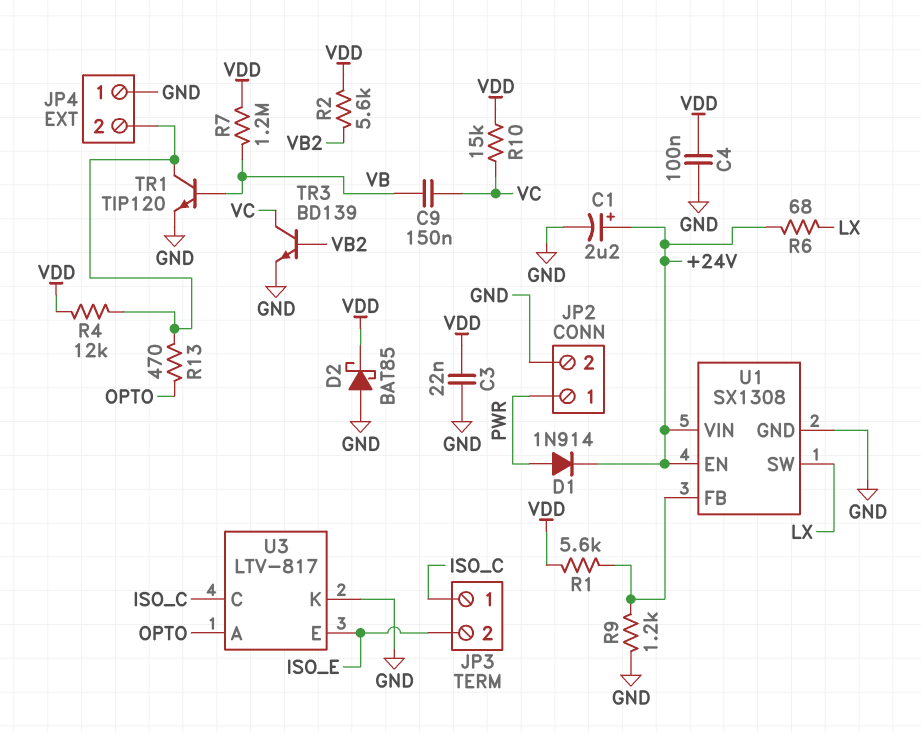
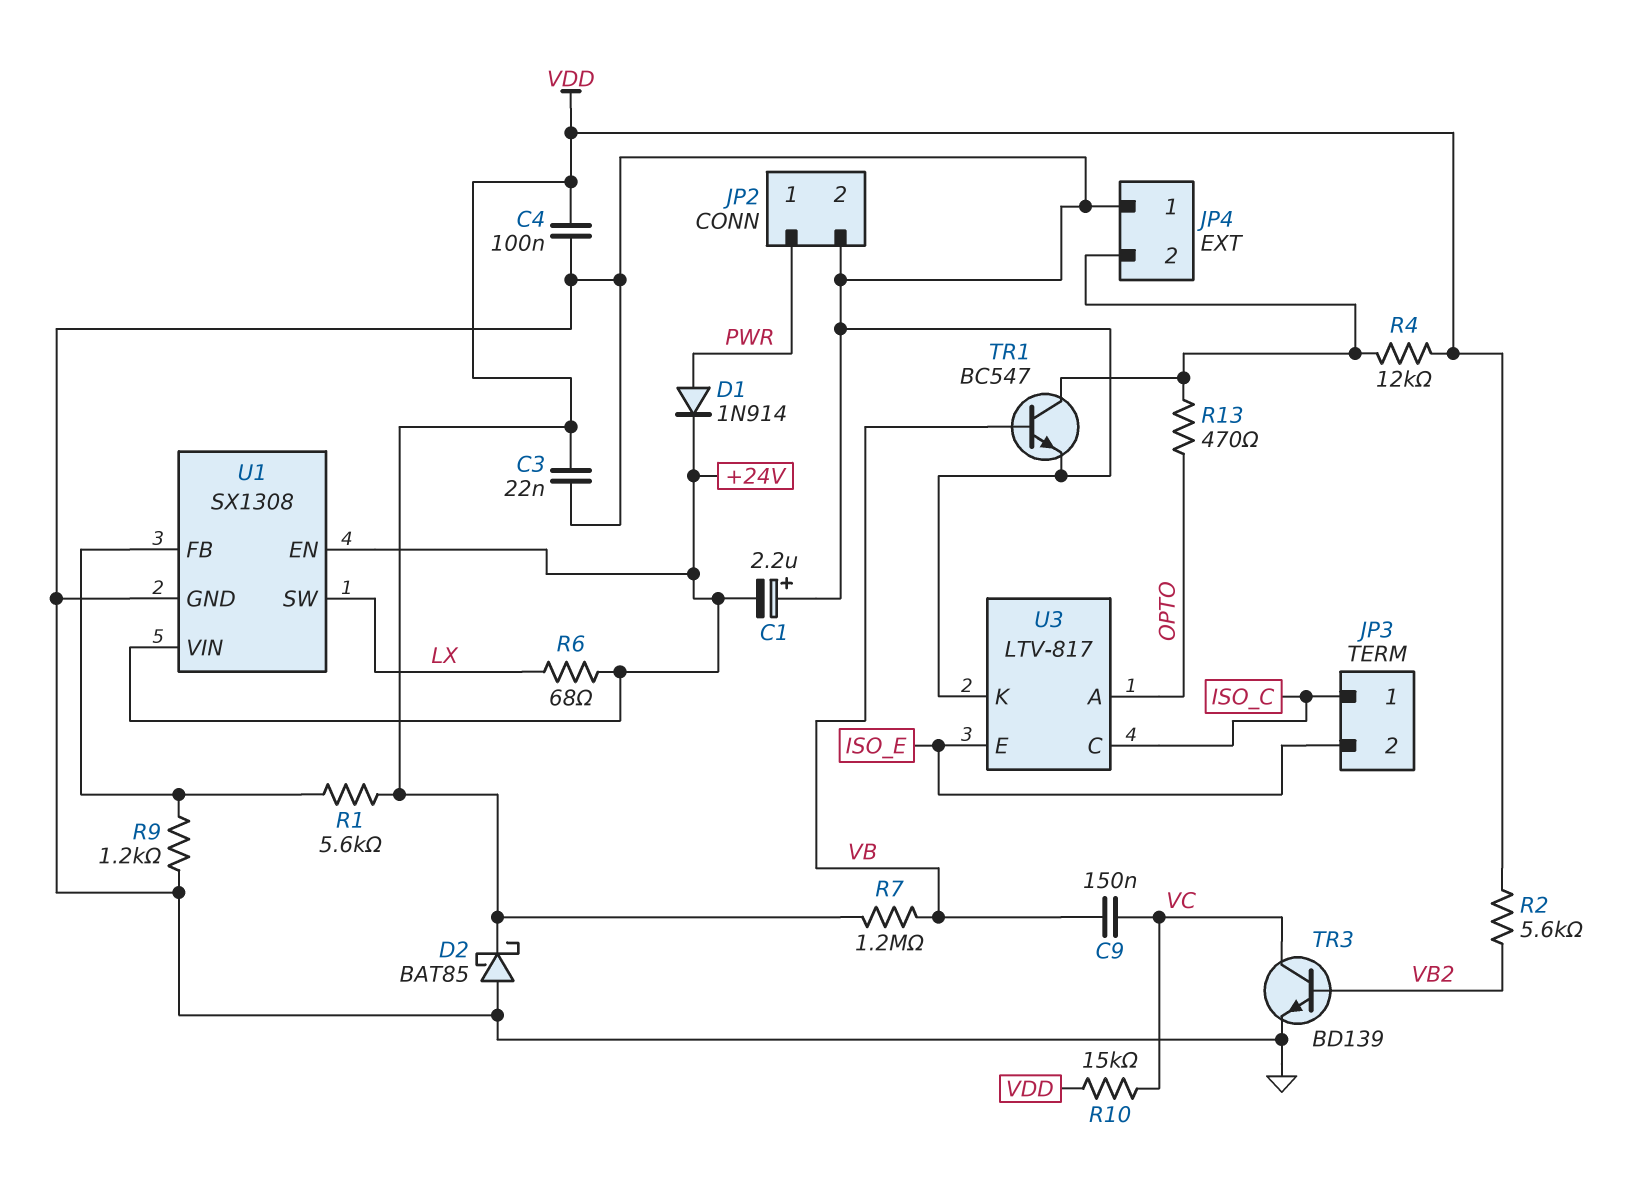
C1: 2.2uF (plus +24V, minus GND) -> 2.2uF (plus GND, minus +24V)
TR1: NPN TIP120 (B VB, C JP4/2, E GND) -> NPN BC547 (B VB, C JP4/2, E GND)

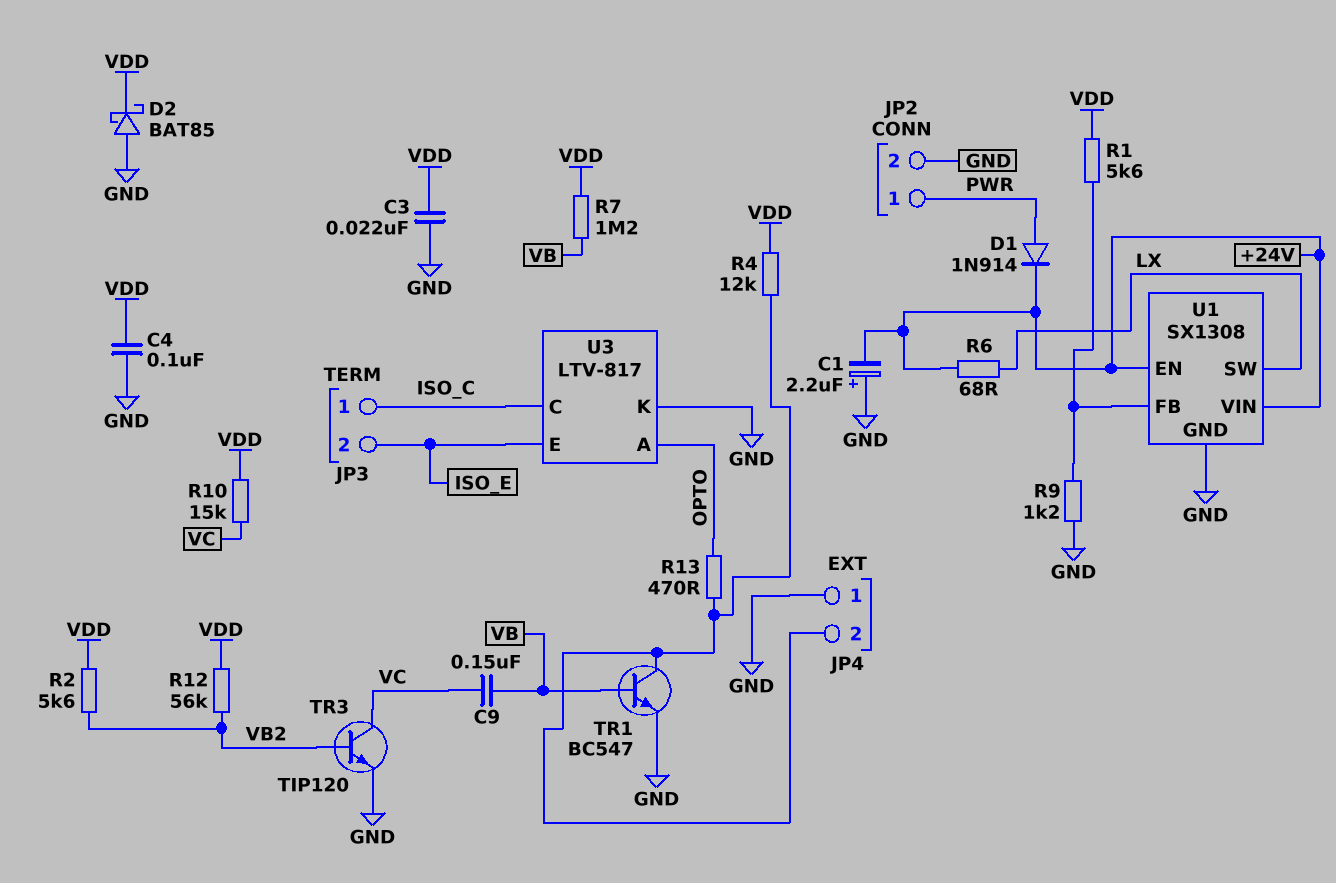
R12: none -> 56k (VB2, VDD)
TR3: NPN BD139 (B VB2, C VC, E GND) -> NPN TIP120 (B VB2, C VC, E GND)

